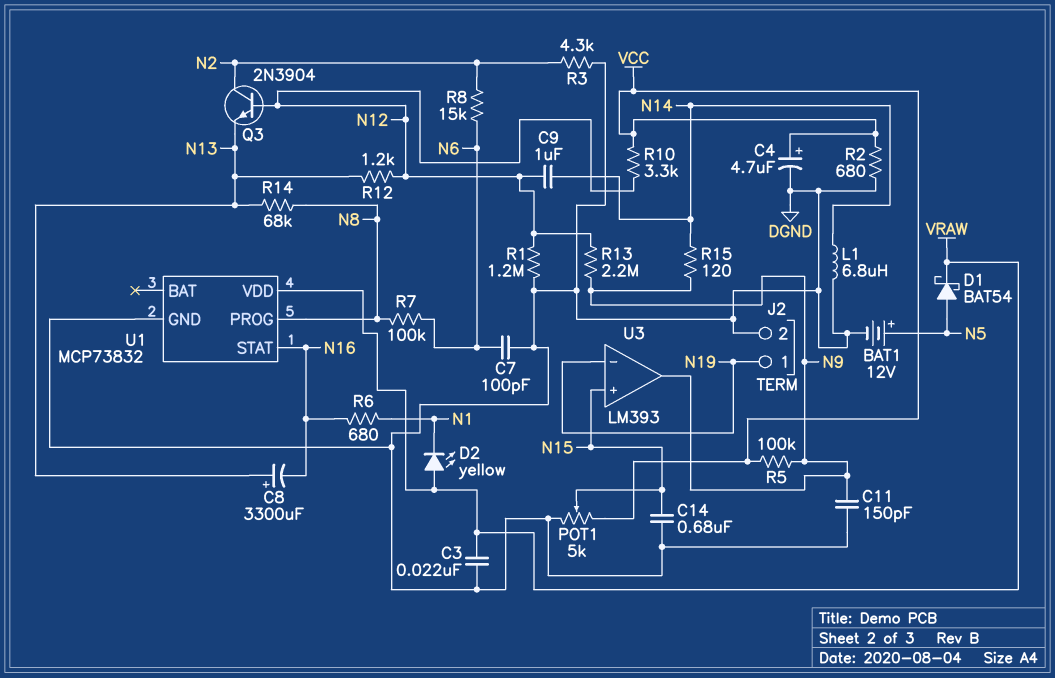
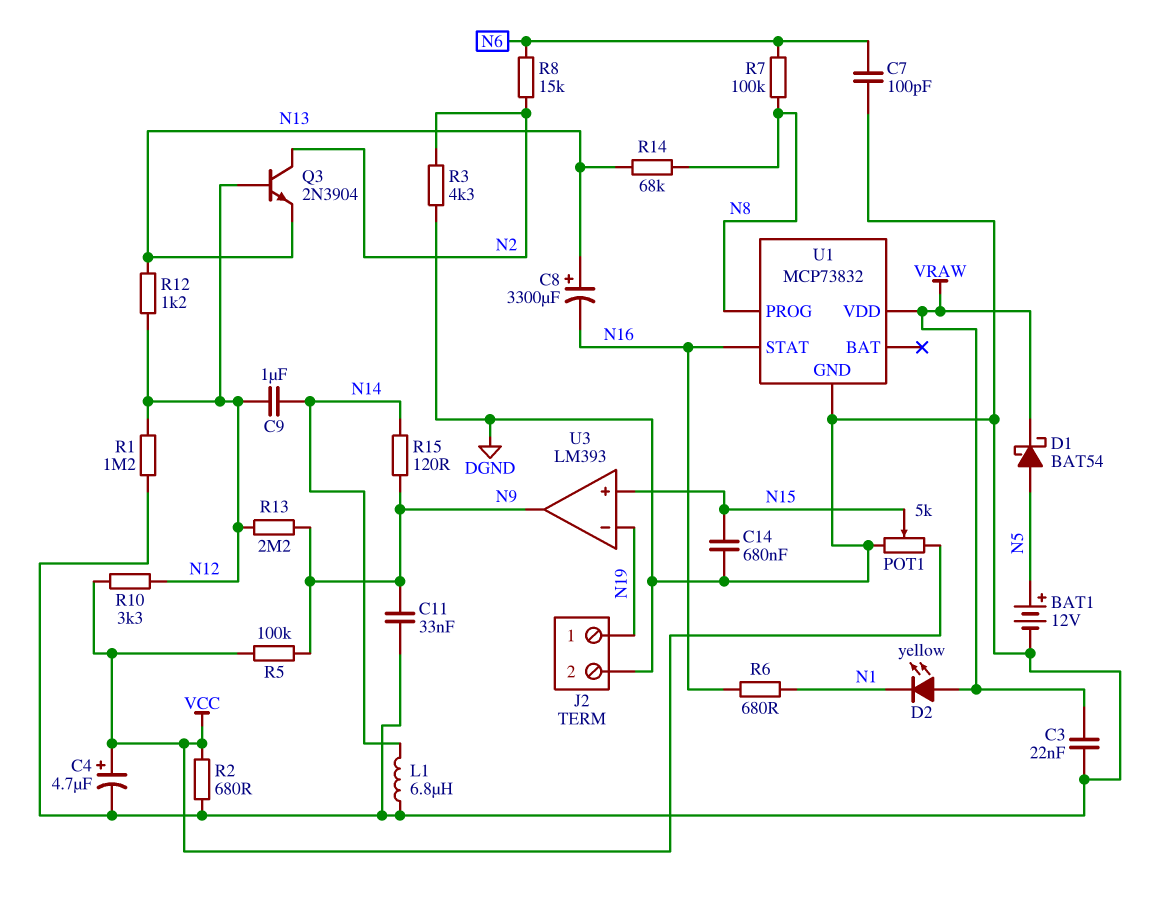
C11: 150pF (DGND, N9) -> 33nF (DGND, N9)

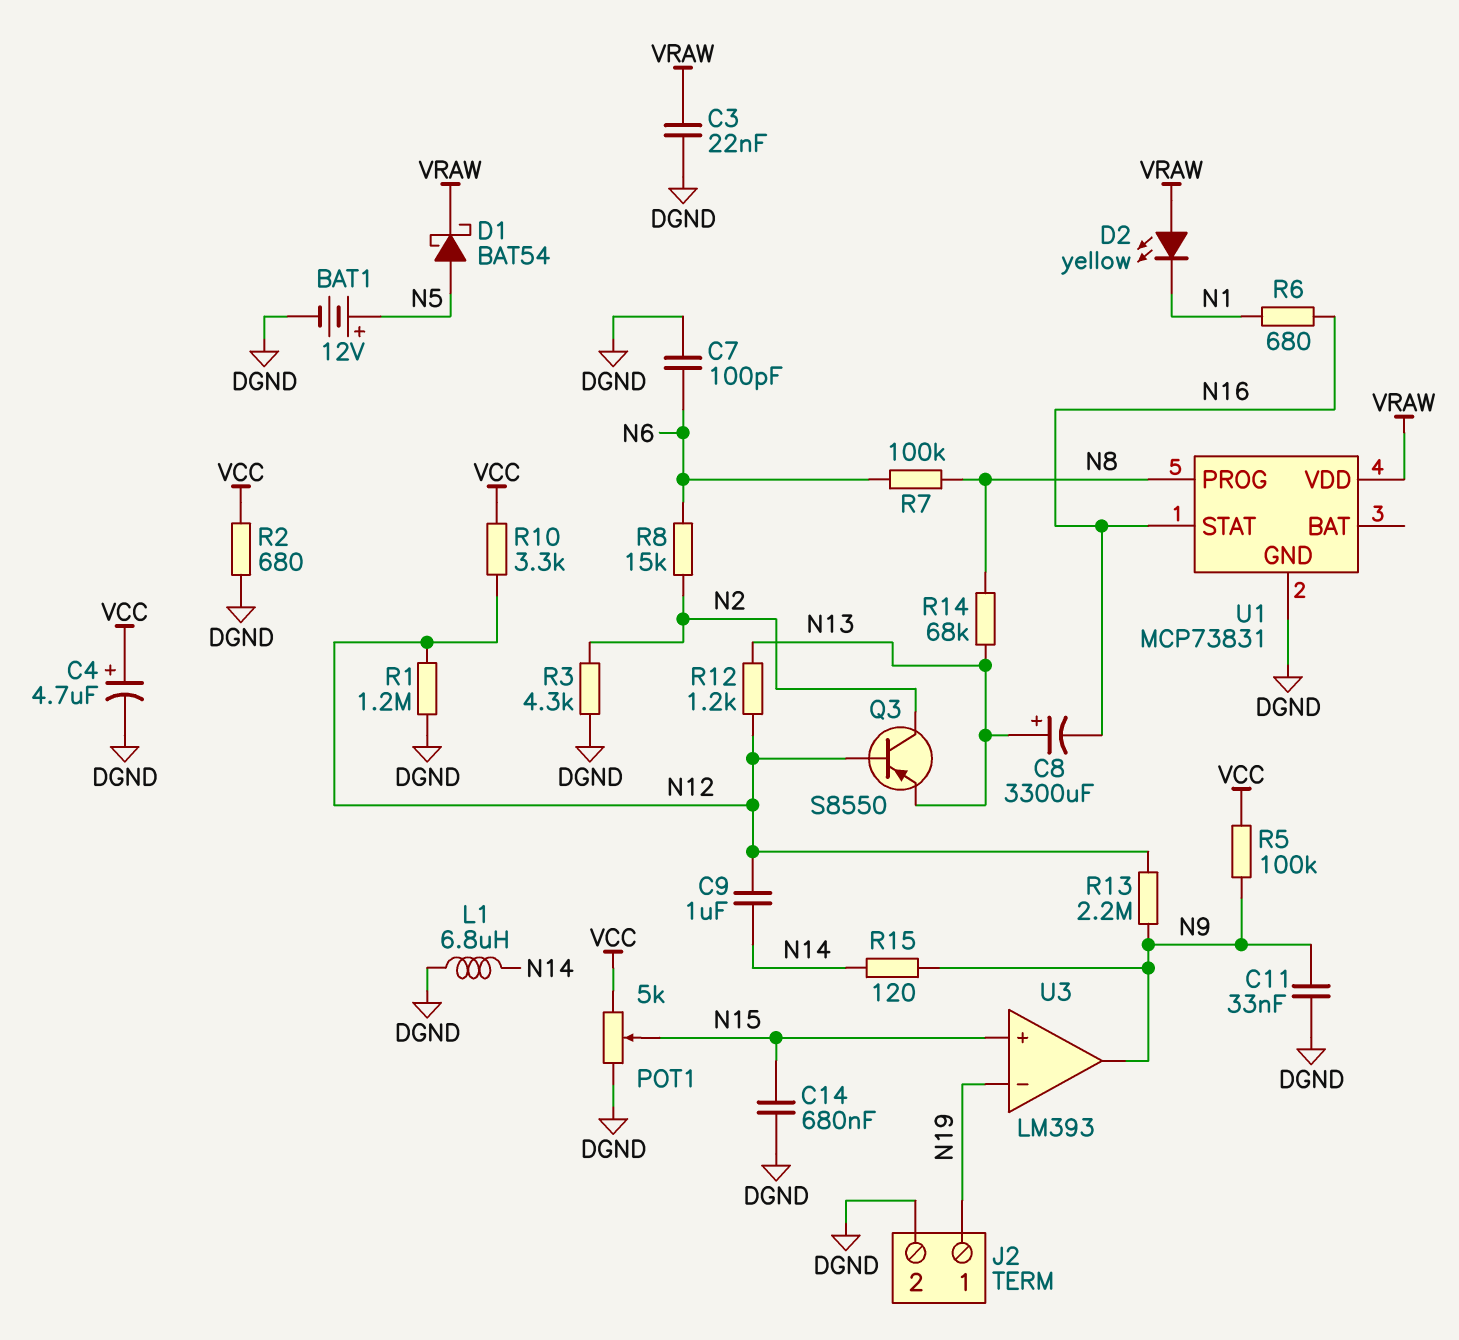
Q3: NPN 2N3904 (B N12, C N2, E N13) -> PNP S8550 (B N12, C N2, E N13)
U1: MCP73832 -> MCP73831

